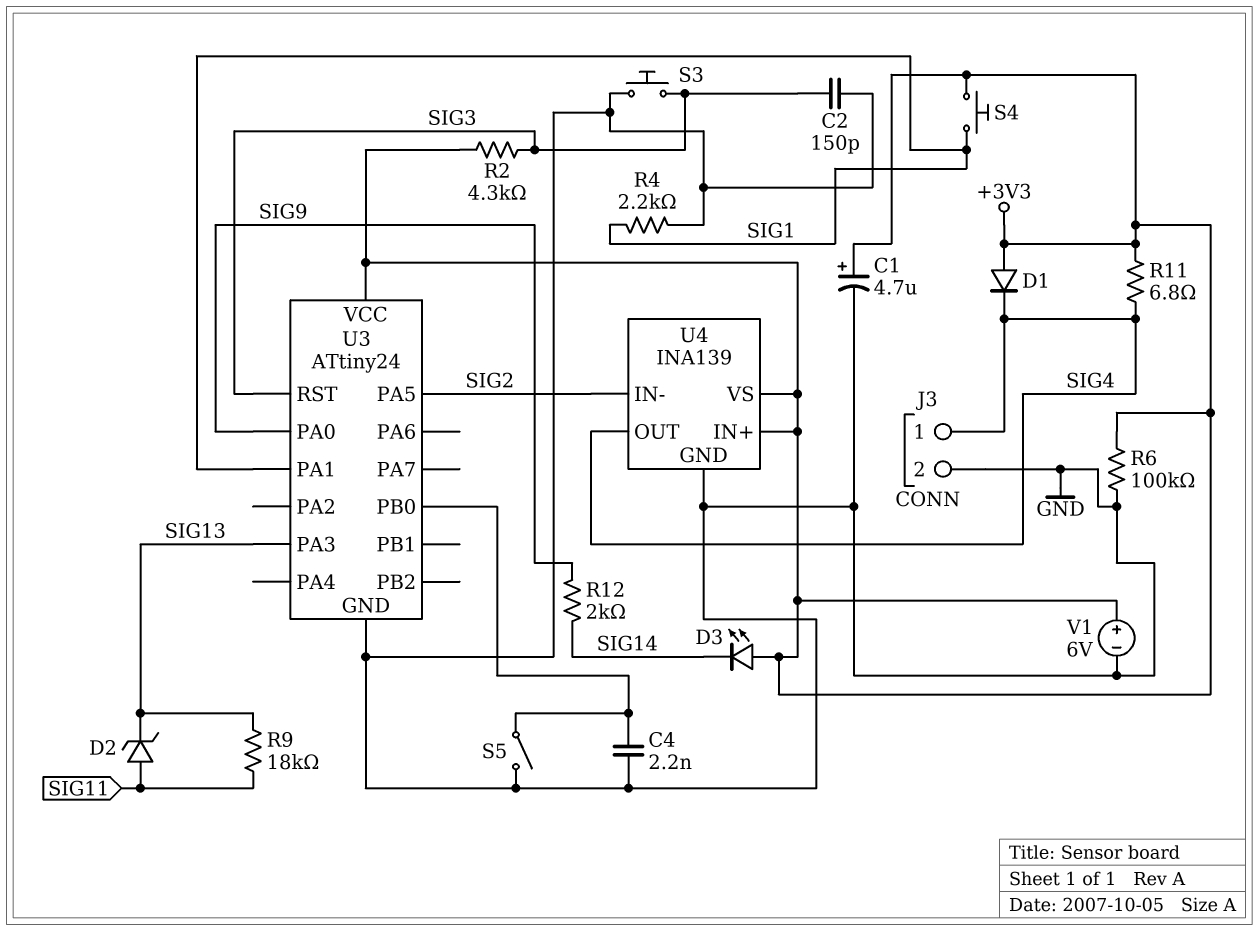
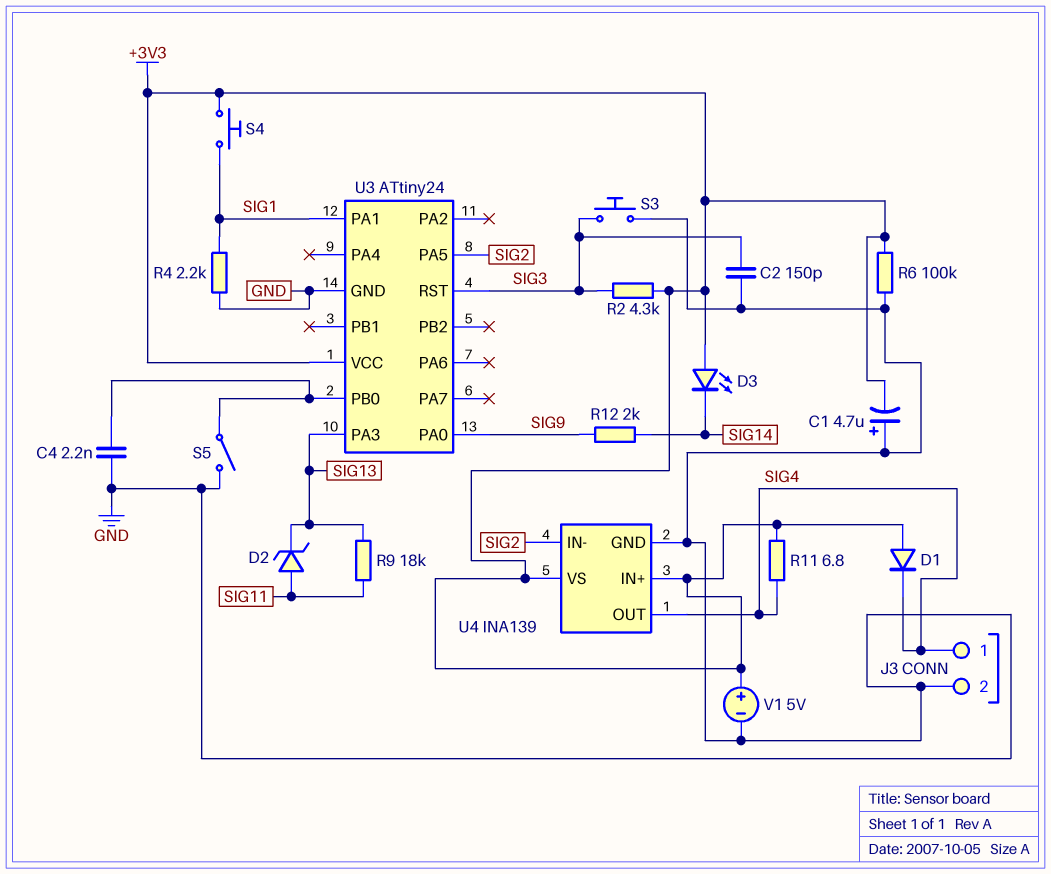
C1: 4.7uF (plus +3V3, minus GND) -> 4.7uF (plus GND, minus +3V3)
V1: 6V (plus +3V3, minus GND) -> 5V (plus +3V3, minus GND)

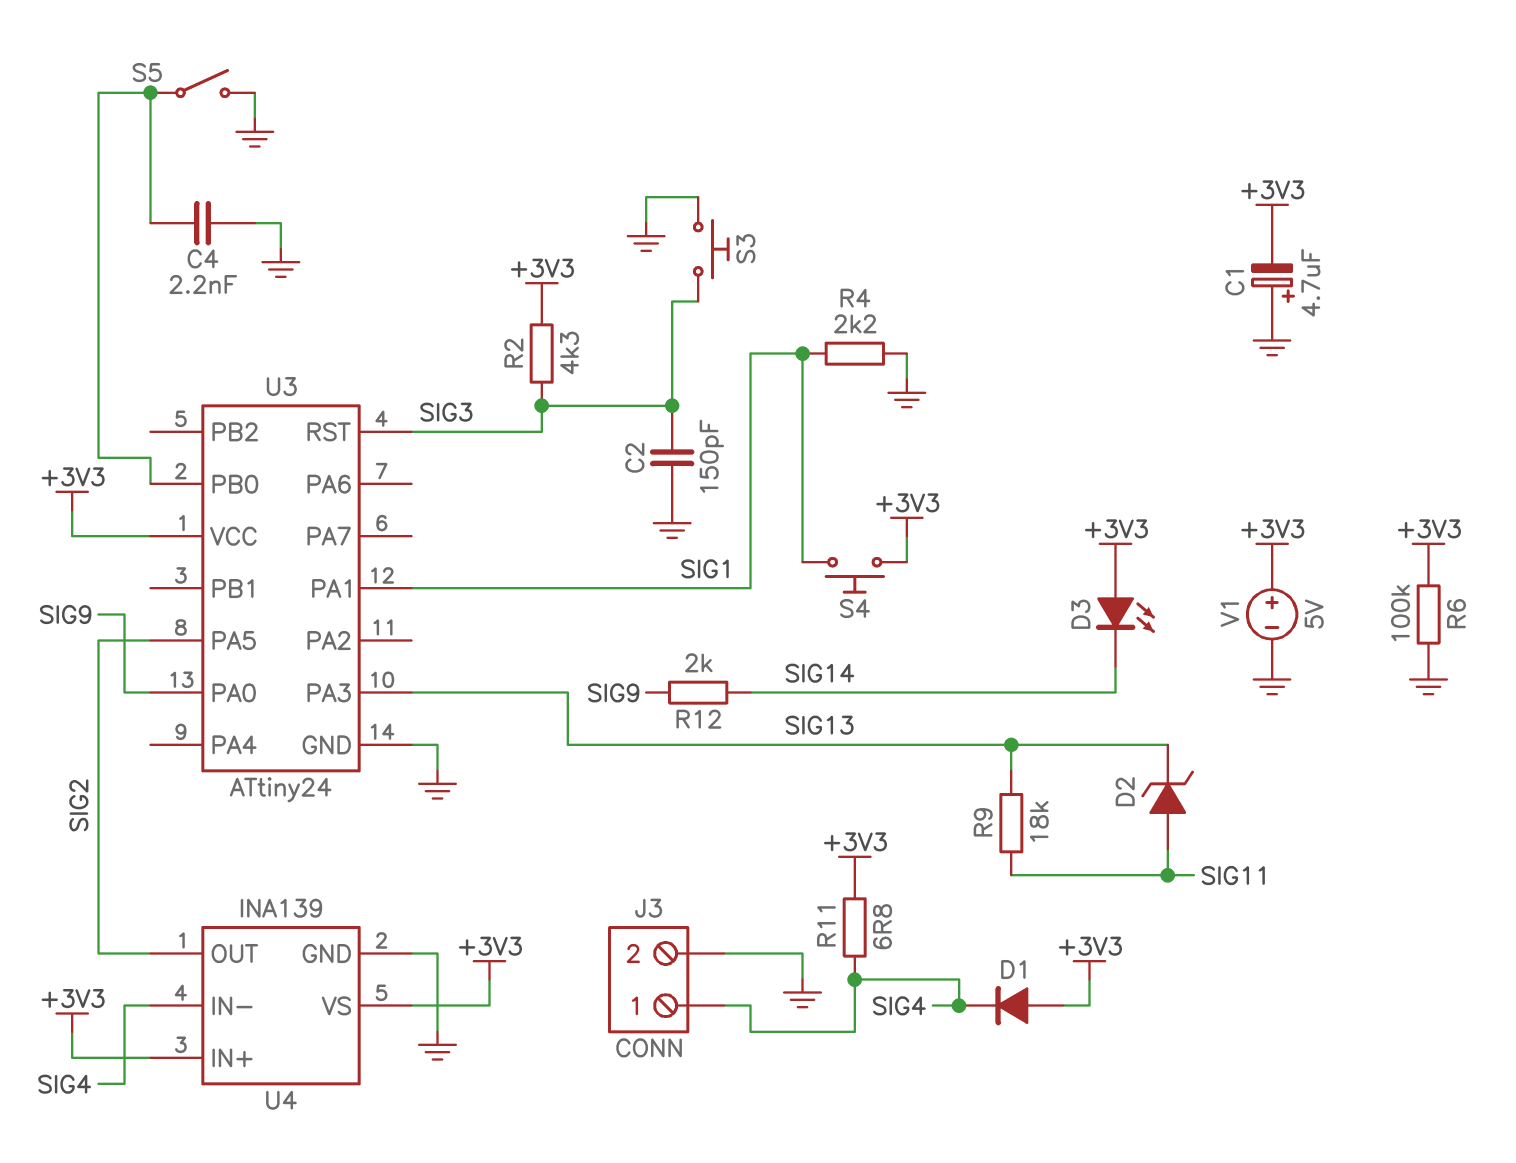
U4 pin IN-: SIG2 -> SIG4
U4 pin OUT: SIG4 -> SIG2

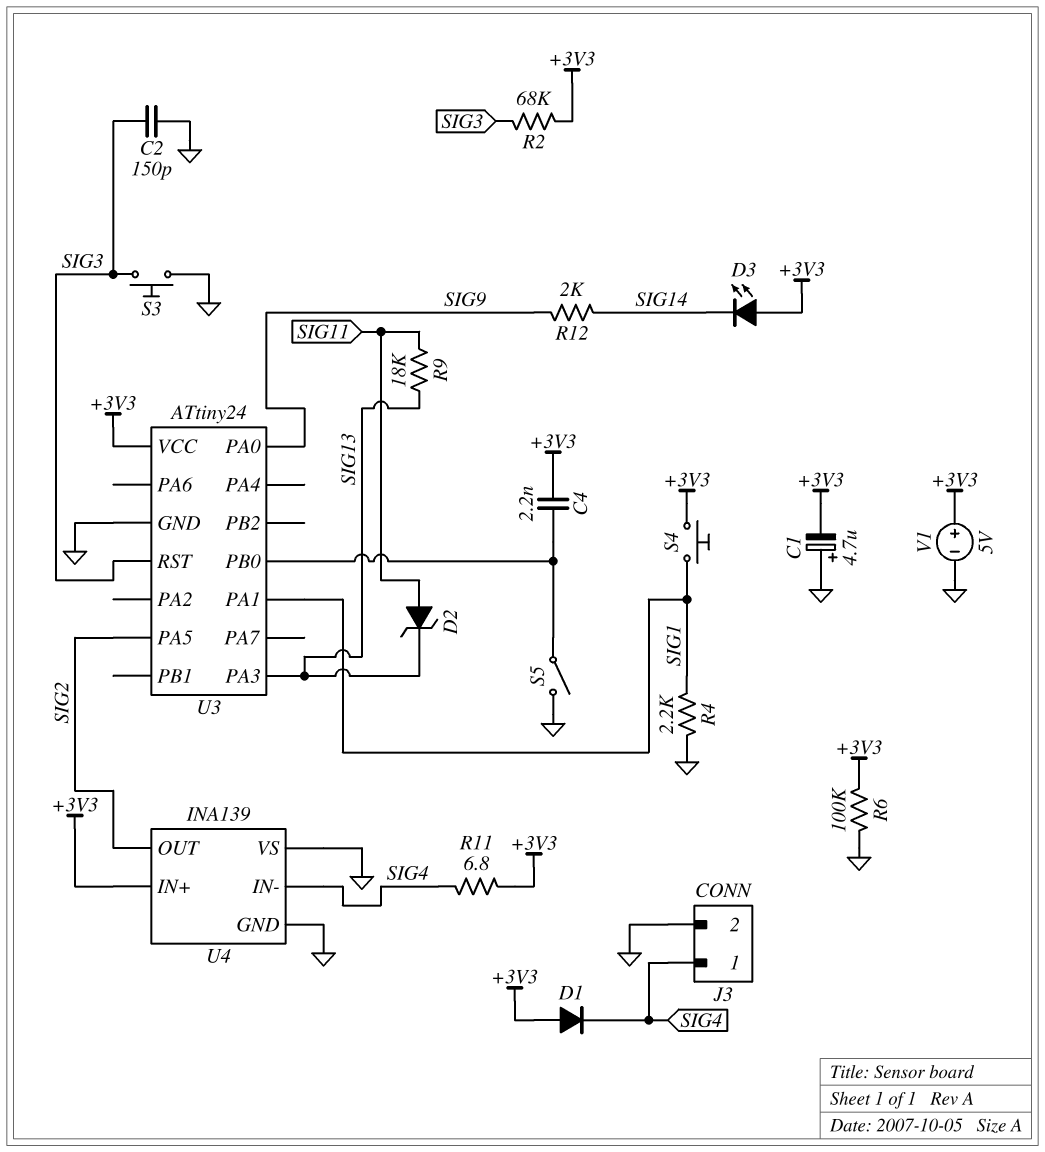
C4: 2.2nF (GND, U3/PB0) -> 2.2nF (+3V3, U3/PB0)
R2: 4.3k (+3V3, SIG3) -> 68k (+3V3, SIG3)
U4 pin VS: +3V3 -> GND

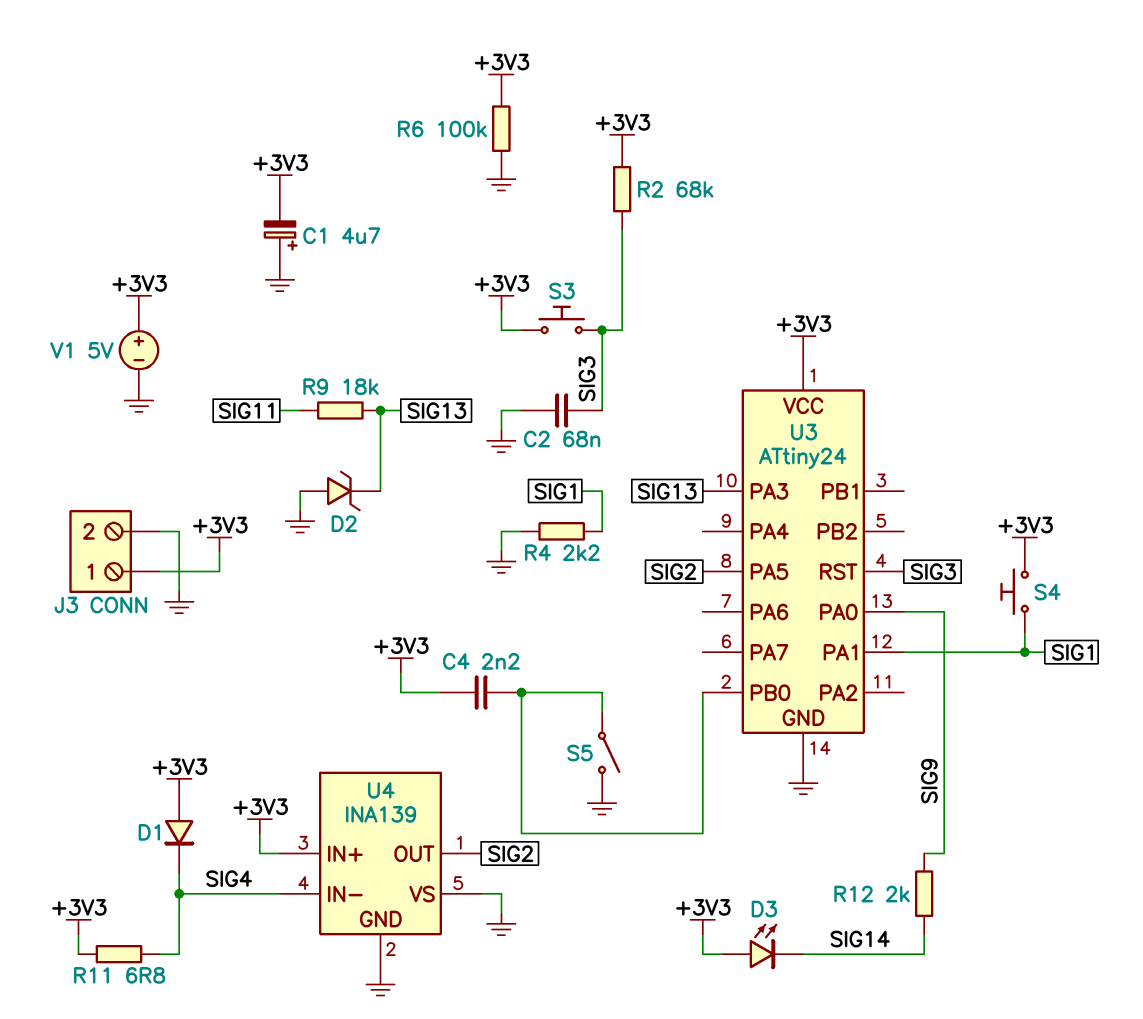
C2: 150pF (GND, SIG3) -> 68nF (GND, SIG3)
D2: zener (A SIG11, K SIG13) -> zener (A GND, K SIG13)
J3 pin 1: SIG4 -> +3V3
S3: button (GND, SIG3) -> button (+3V3, SIG3)

